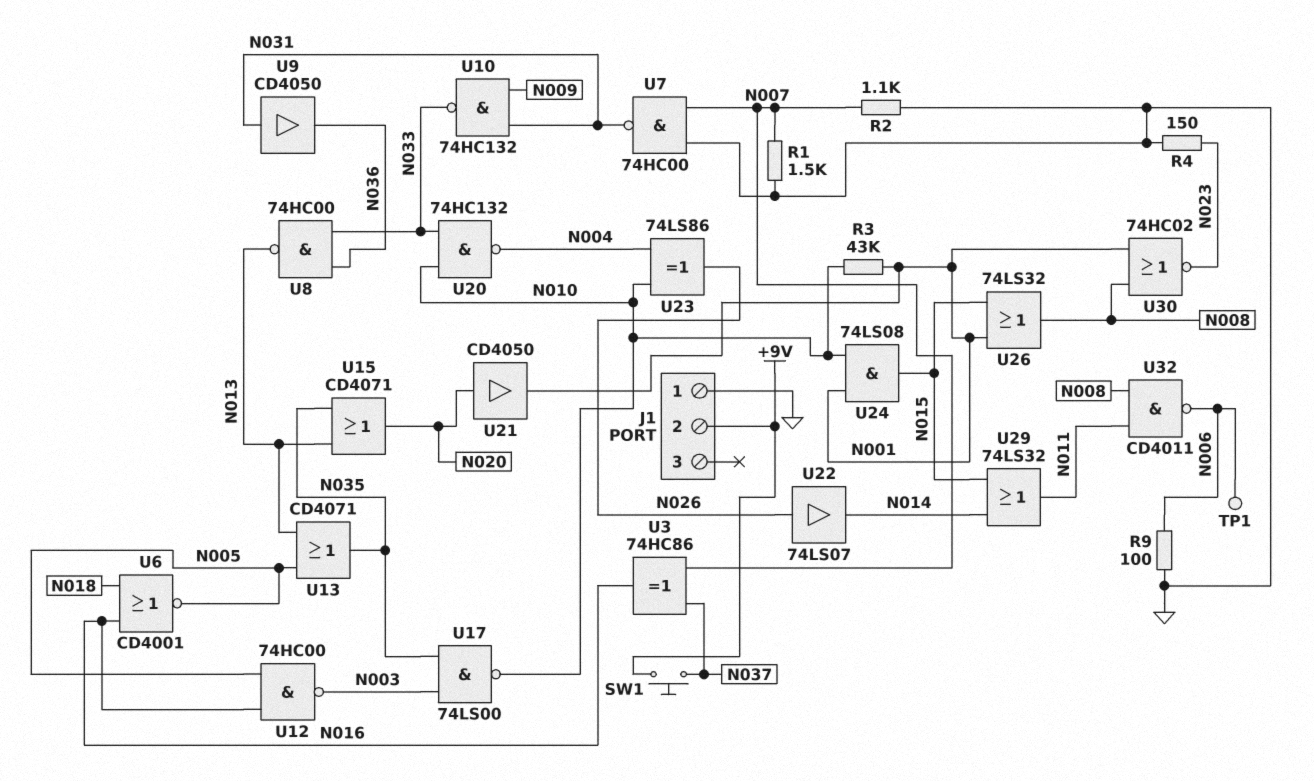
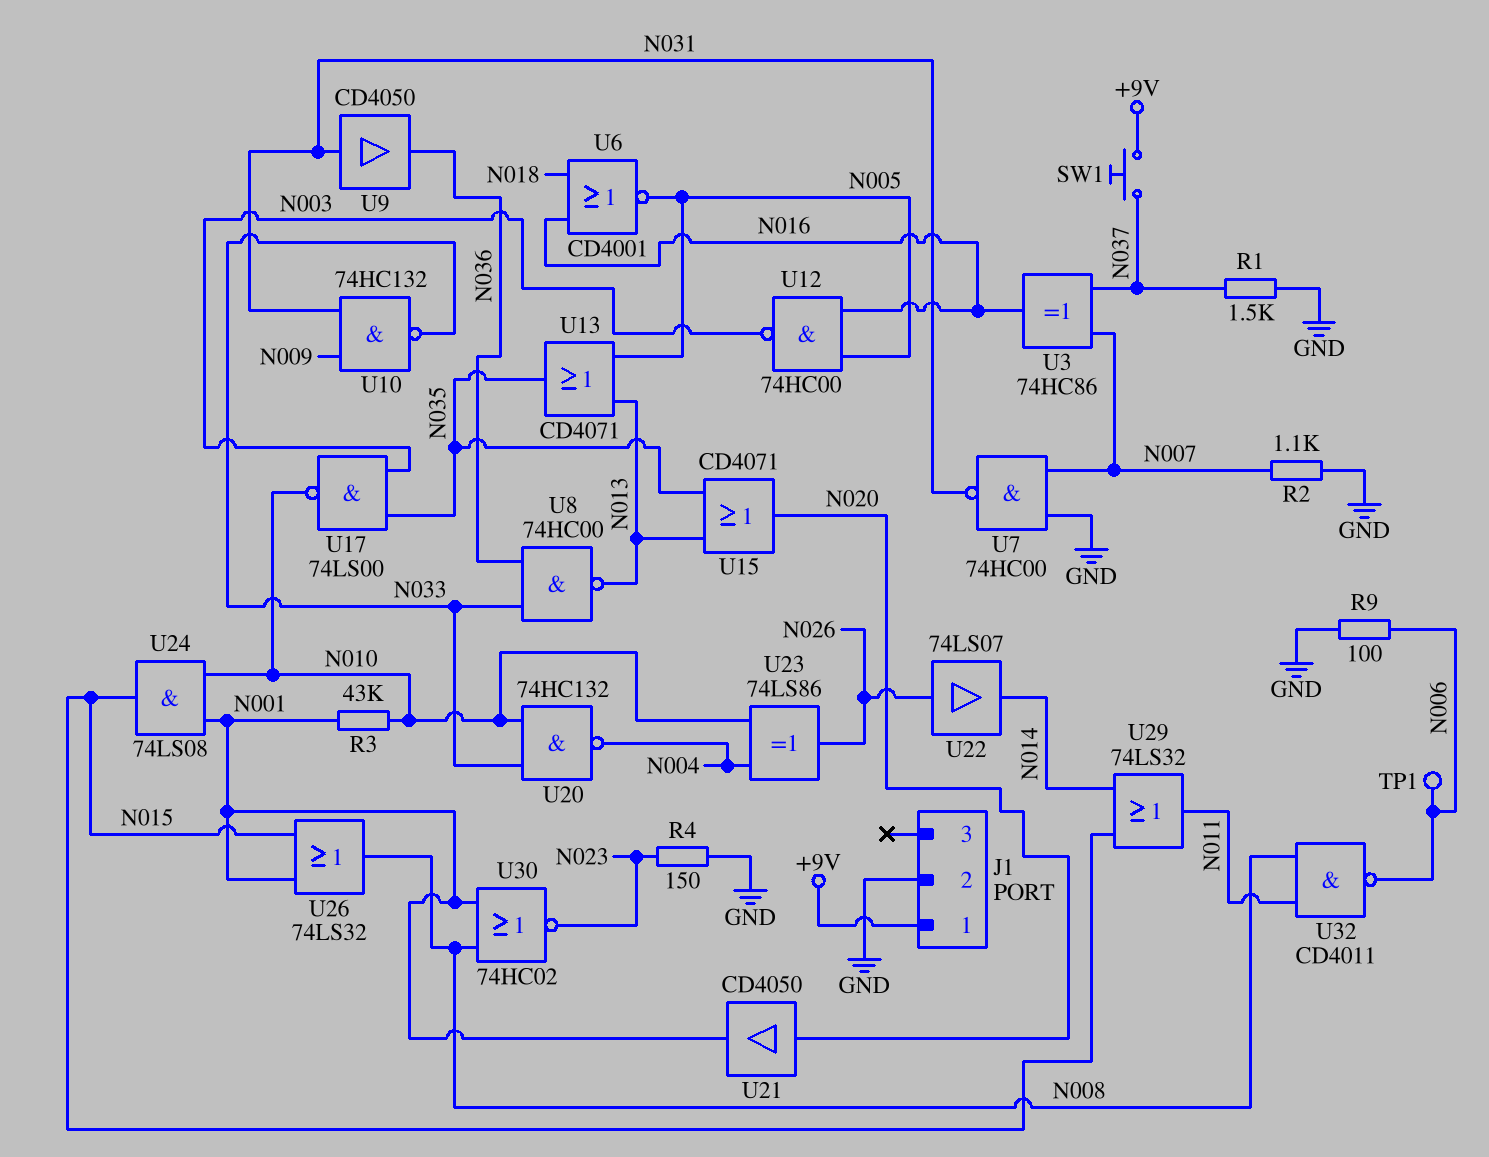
J1 pin 1: GND -> +9V
J1 pin 2: +9V -> GND
R1: 1.5k (GND, N007) -> 1.5k (GND, N037)

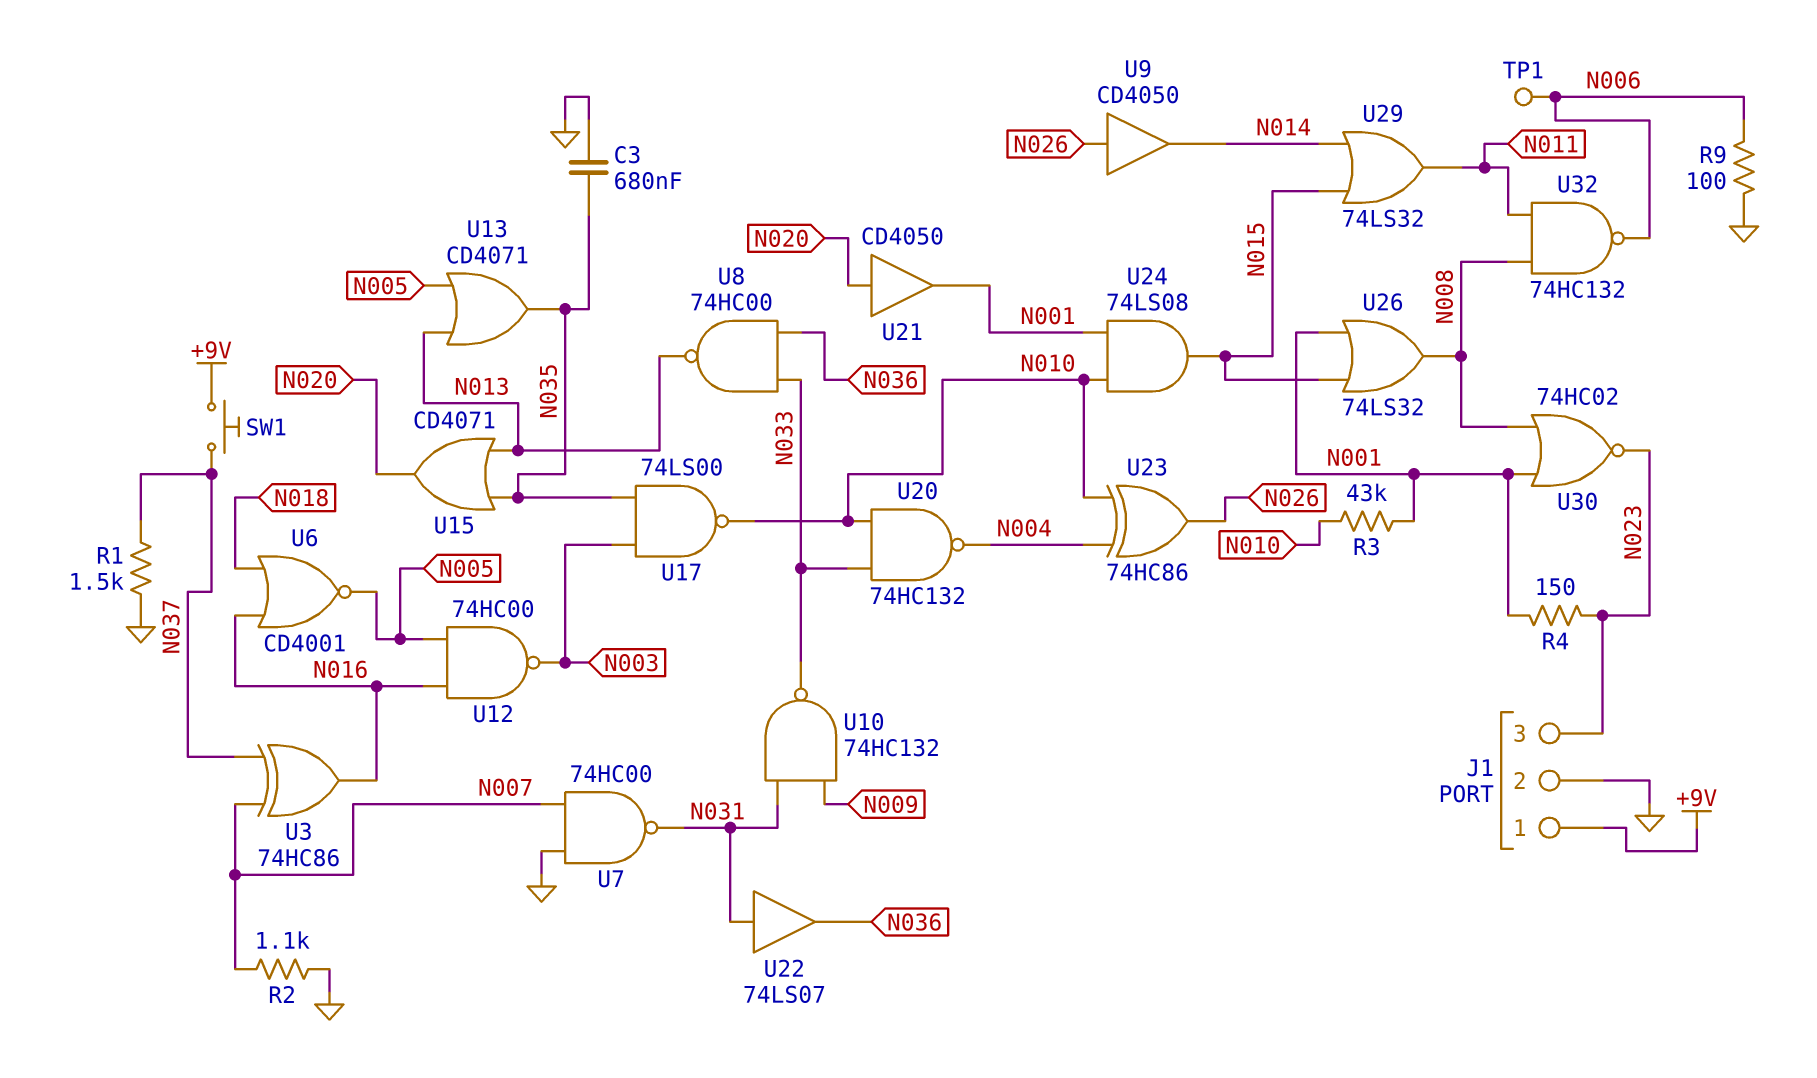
C3: none -> 680nF (GND, N035)
J1 pin 3: none -> N023
R4: 150 (GND, N023) -> 150 (N001, N023)
U9: buffer CD4050 (in N031, out N036) -> buffer CD4050 (in N026, out N014)
U22: buffer 74LS07 (in N026, out N014) -> buffer 74LS07 (in N031, out N036)
U23: XOR 74LS86 (in N004, in N010, out N026) -> XOR 74HC86 (in N004, in N010, out N026)
U32: NAND CD4011 (in N008, in N011, out N006) -> NAND 74HC132 (in N008, in N011, out N006)

